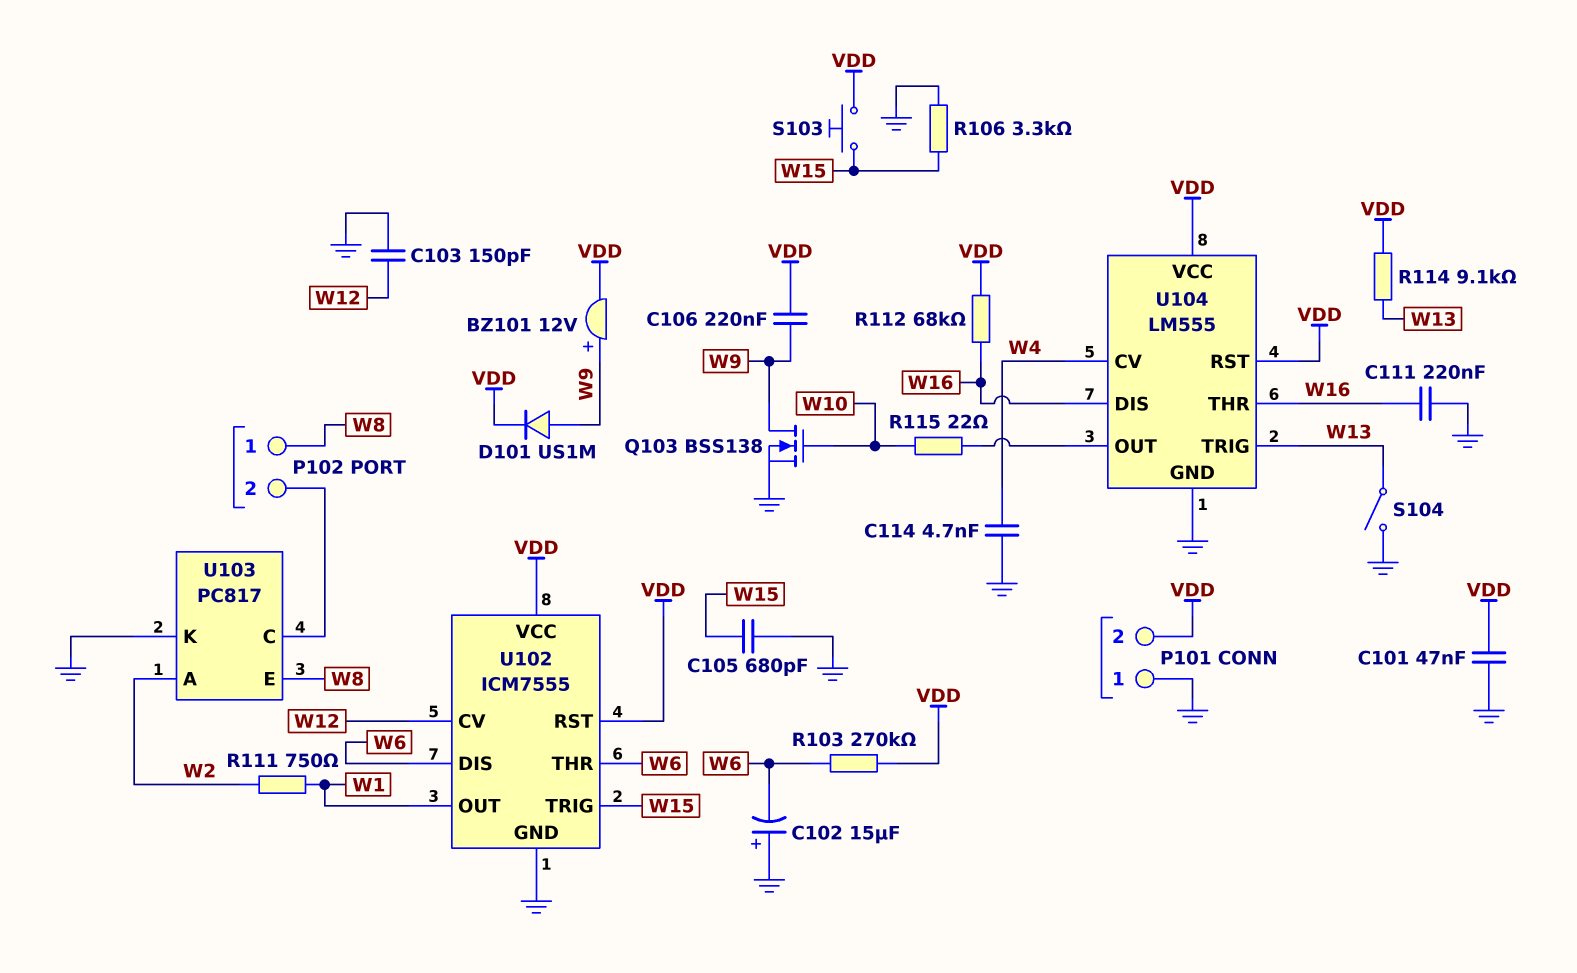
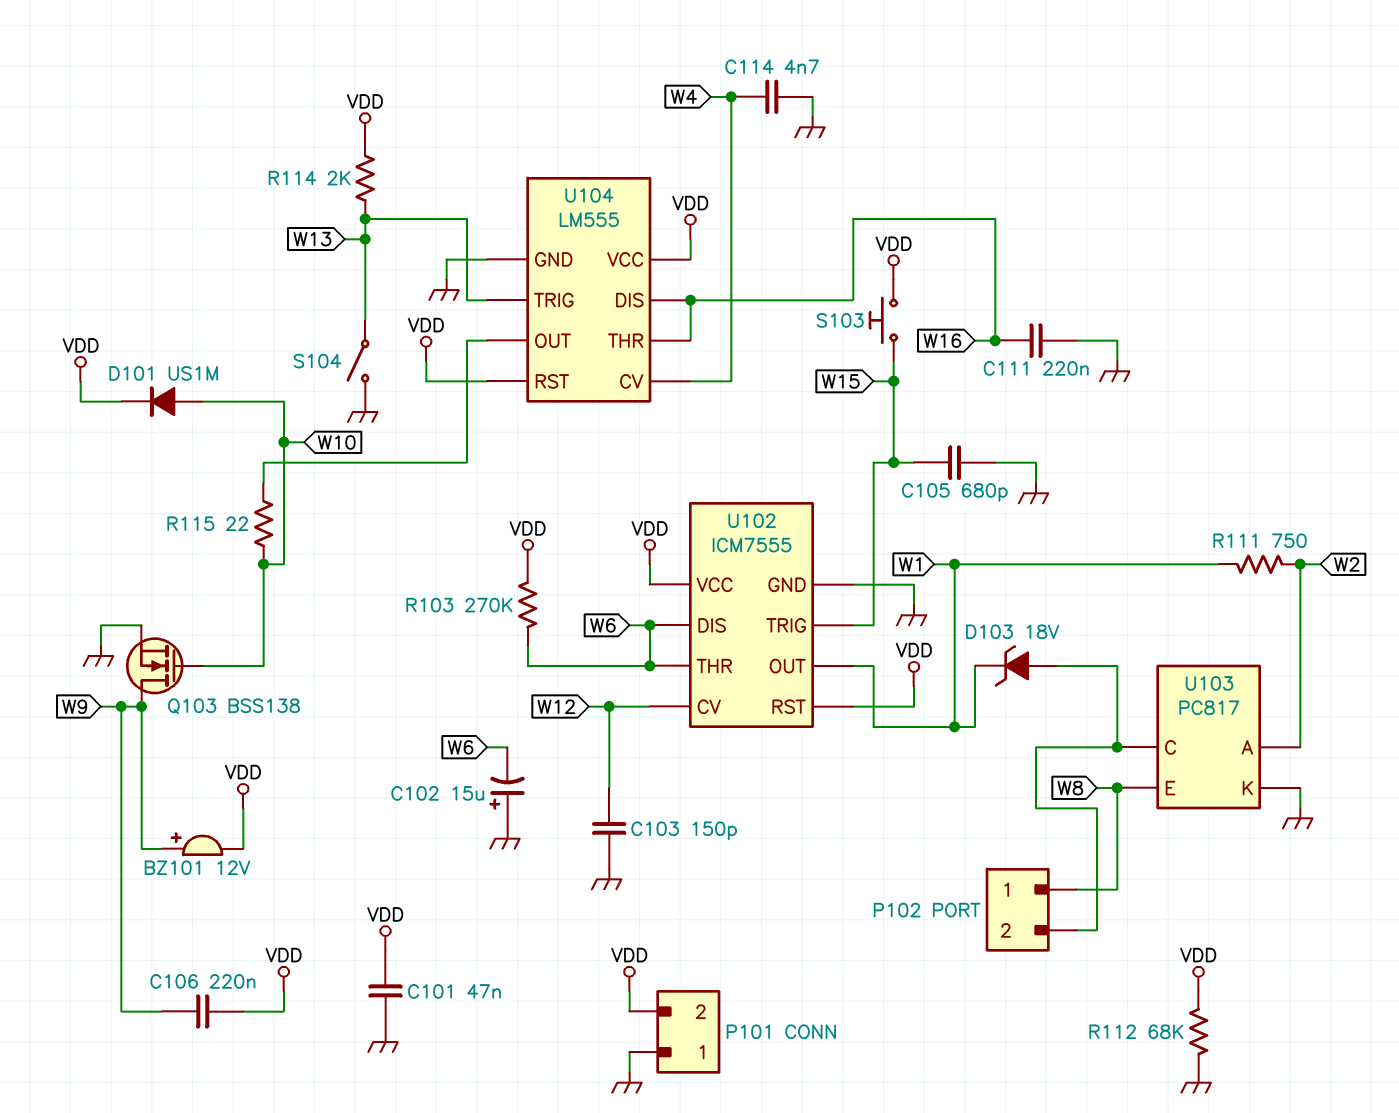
D101: diode US1M (A W9, K VDD) -> diode US1M (A W10, K VDD)
D103: none -> zener 18V (A P102/2, K W1)
R106: 3.3k (GND, W15) -> none
R112: 68k (VDD, W16) -> 68k (GND, VDD)
R114: 9.1k (VDD, W13) -> 2k (VDD, W13)

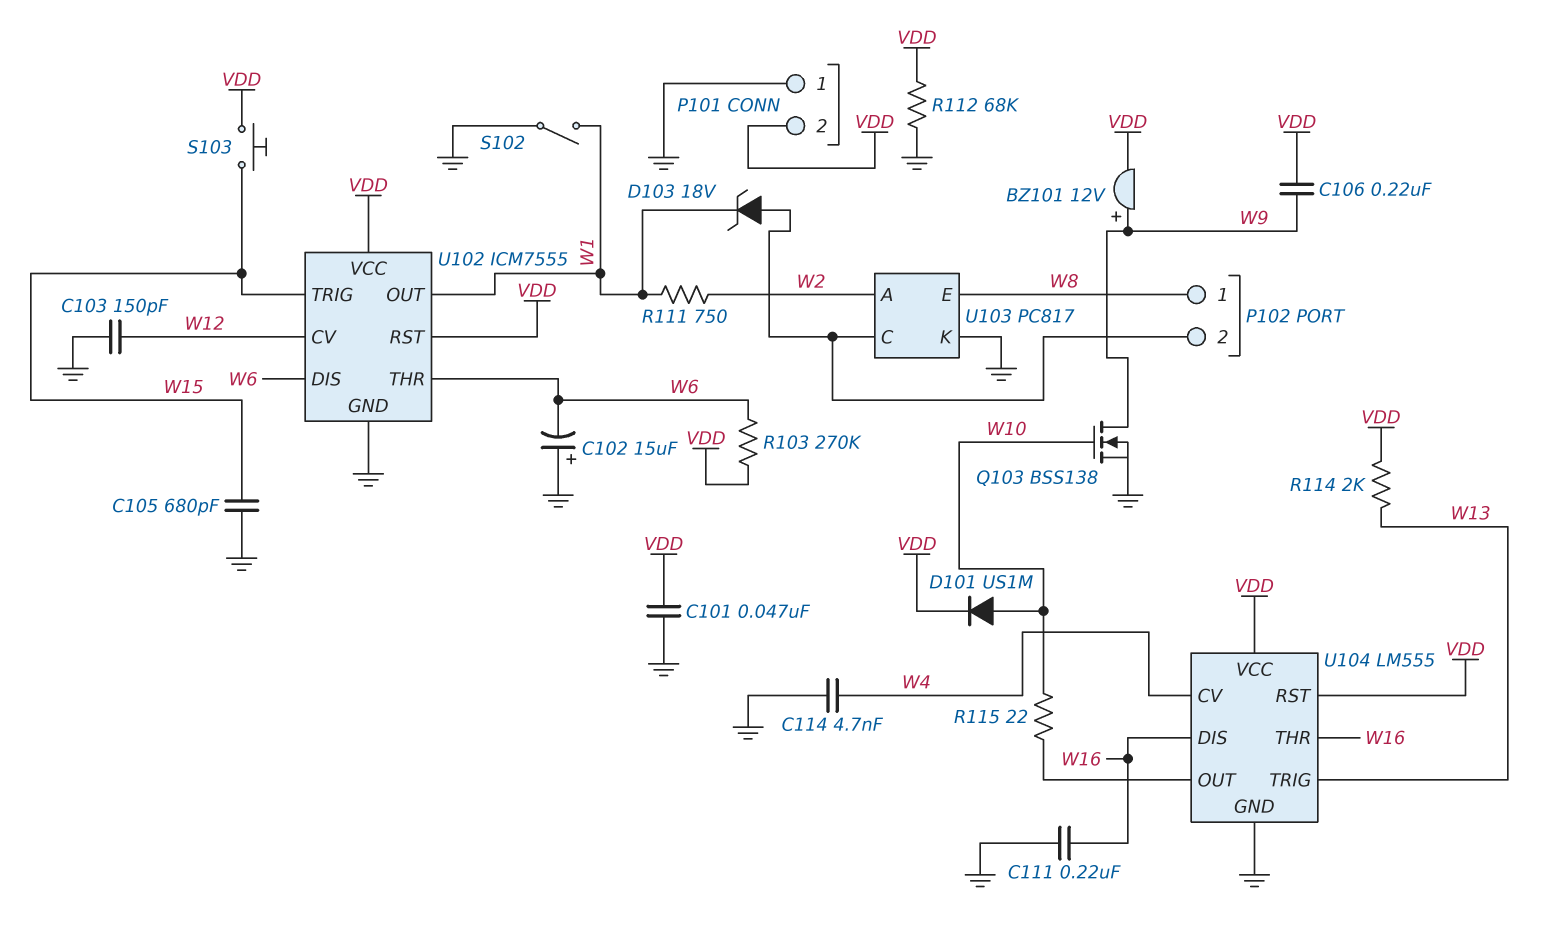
S102: none -> switch (GND, W1)
S104: switch (GND, W13) -> none

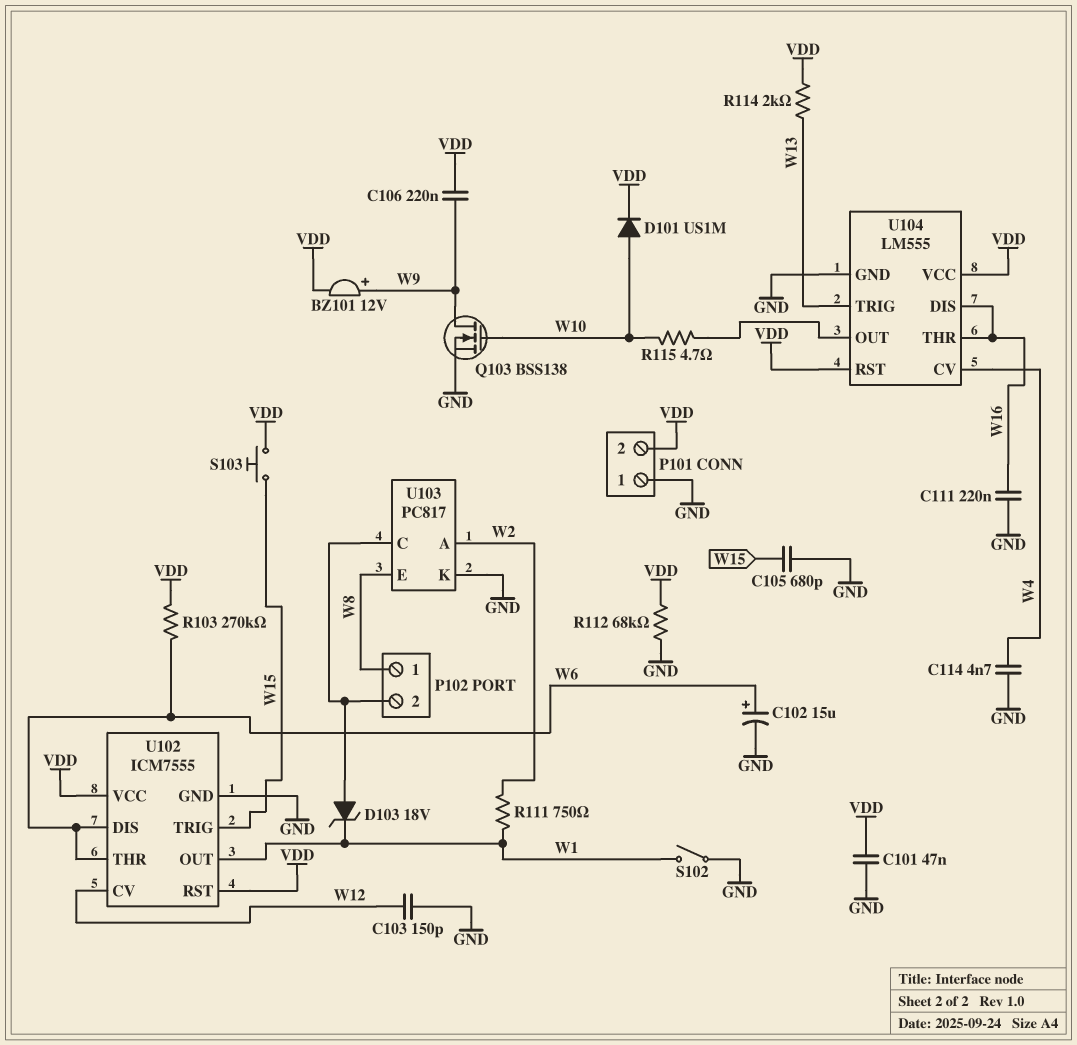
C102: 15uF (plus GND, minus W6) -> 15uF (plus W6, minus GND)
R115: 22 (U104/OUT, W10) -> 4.7 (U104/OUT, W10)

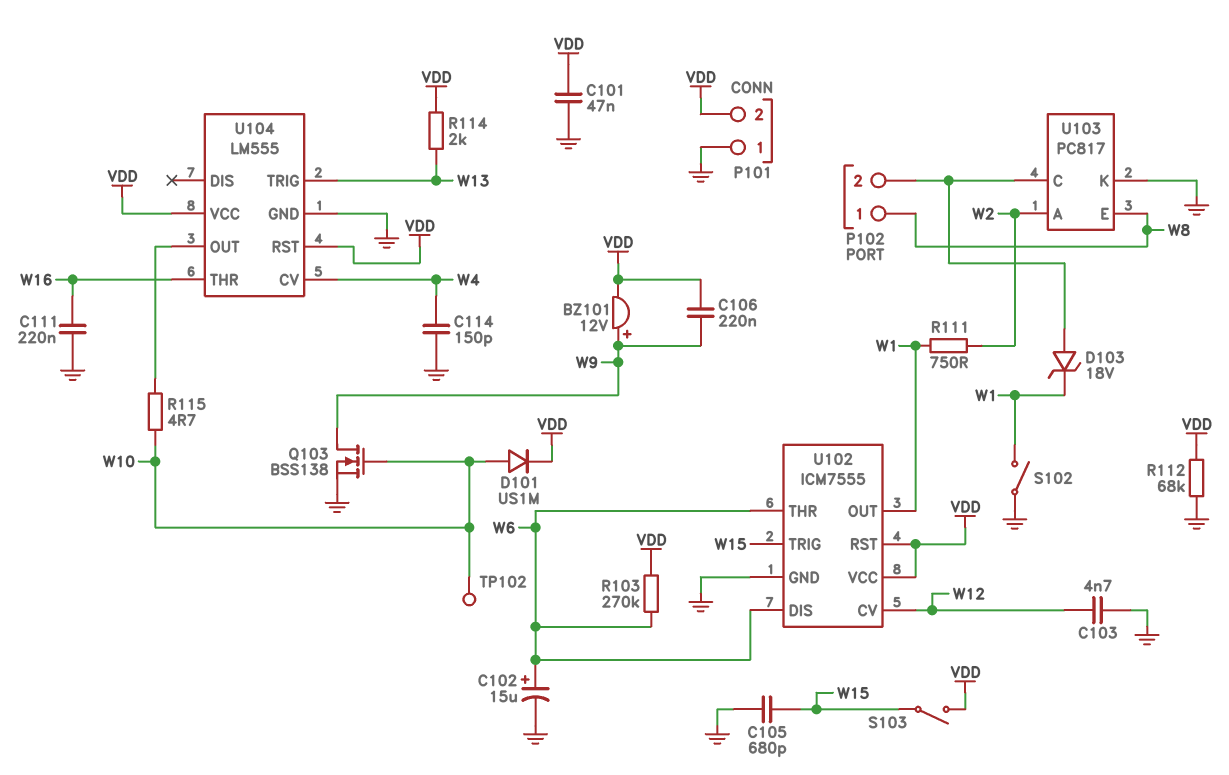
C103: 150pF (GND, W12) -> 4.7nF (GND, W12)
C114: 4.7nF (GND, W4) -> 150pF (GND, W4)
S103: button (VDD, W15) -> switch (VDD, W15)
TP102: none -> test point (W10)
U104 pin DIS: W16 -> none

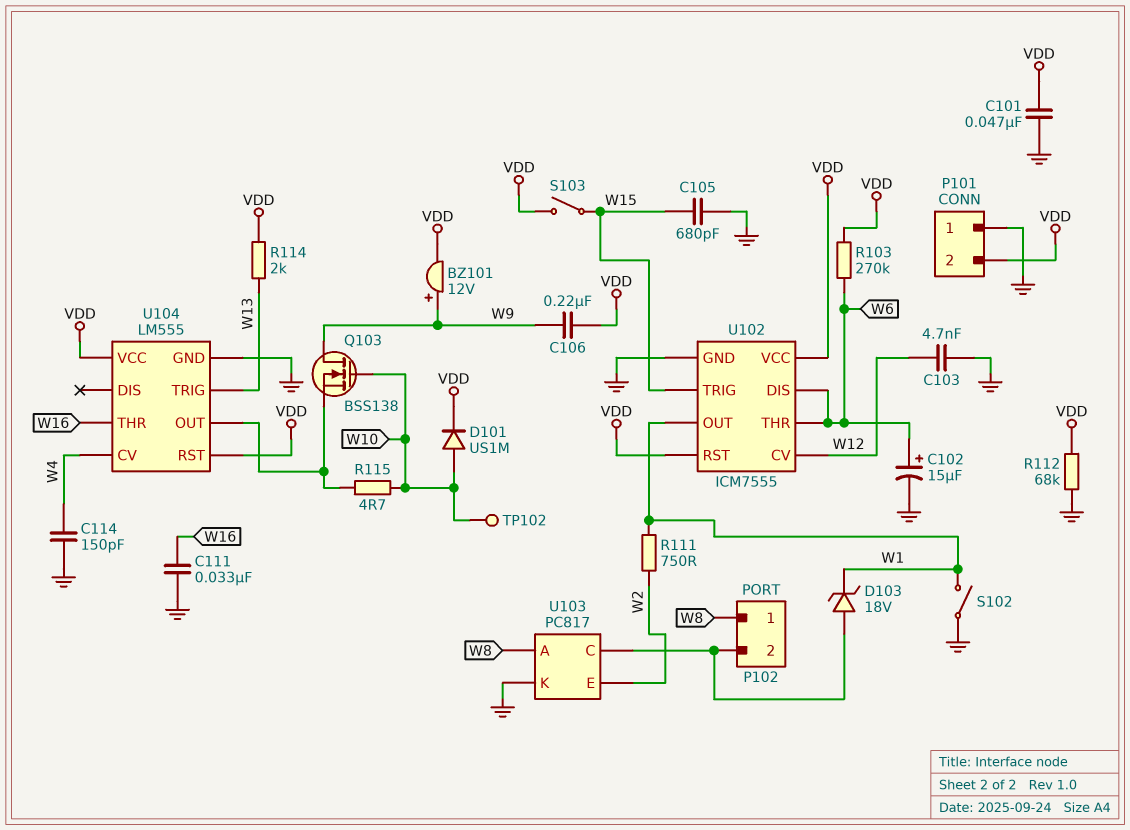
C111: 220nF (GND, W16) -> 33nF (GND, W16)
Q103: NMOS BSS138 (G W10, D W9, S GND) -> NMOS BSS138 (G W10, D W9, S U104/OUT)
U103 pin A: W2 -> W8
U103 pin E: W8 -> W2

